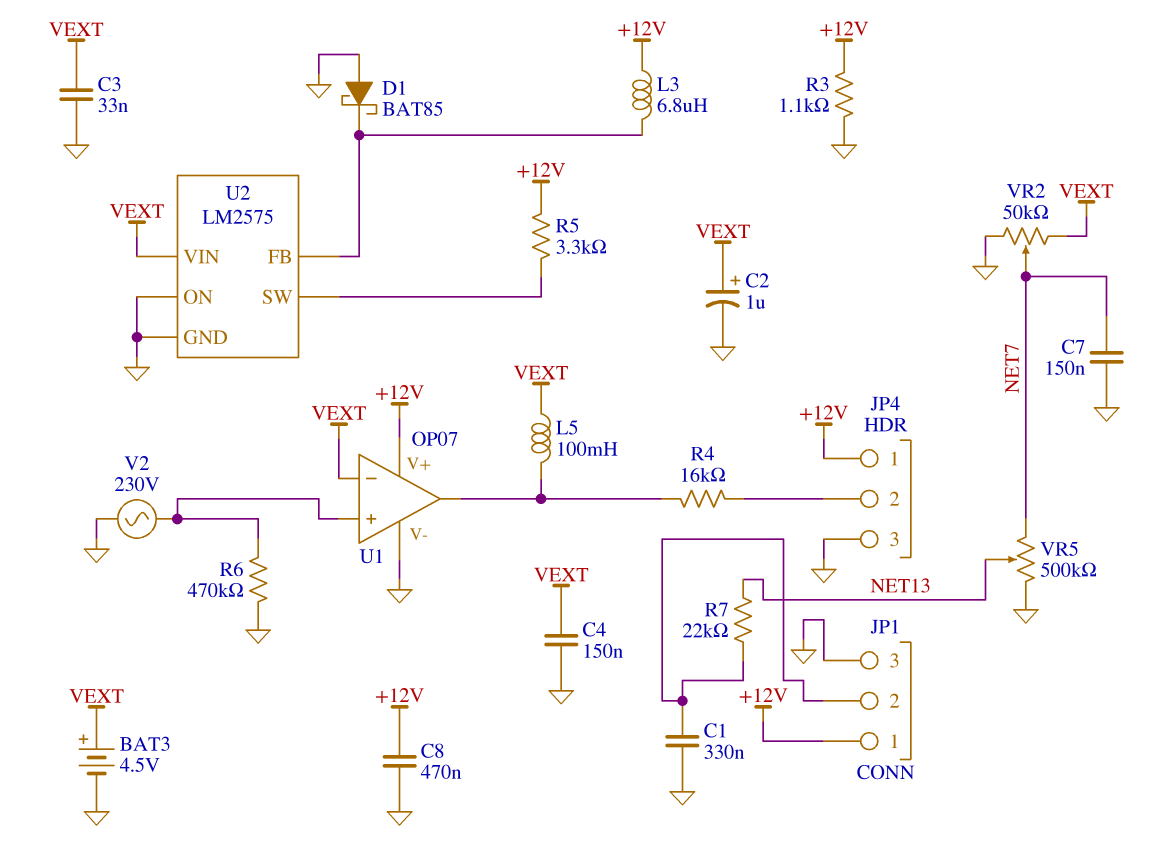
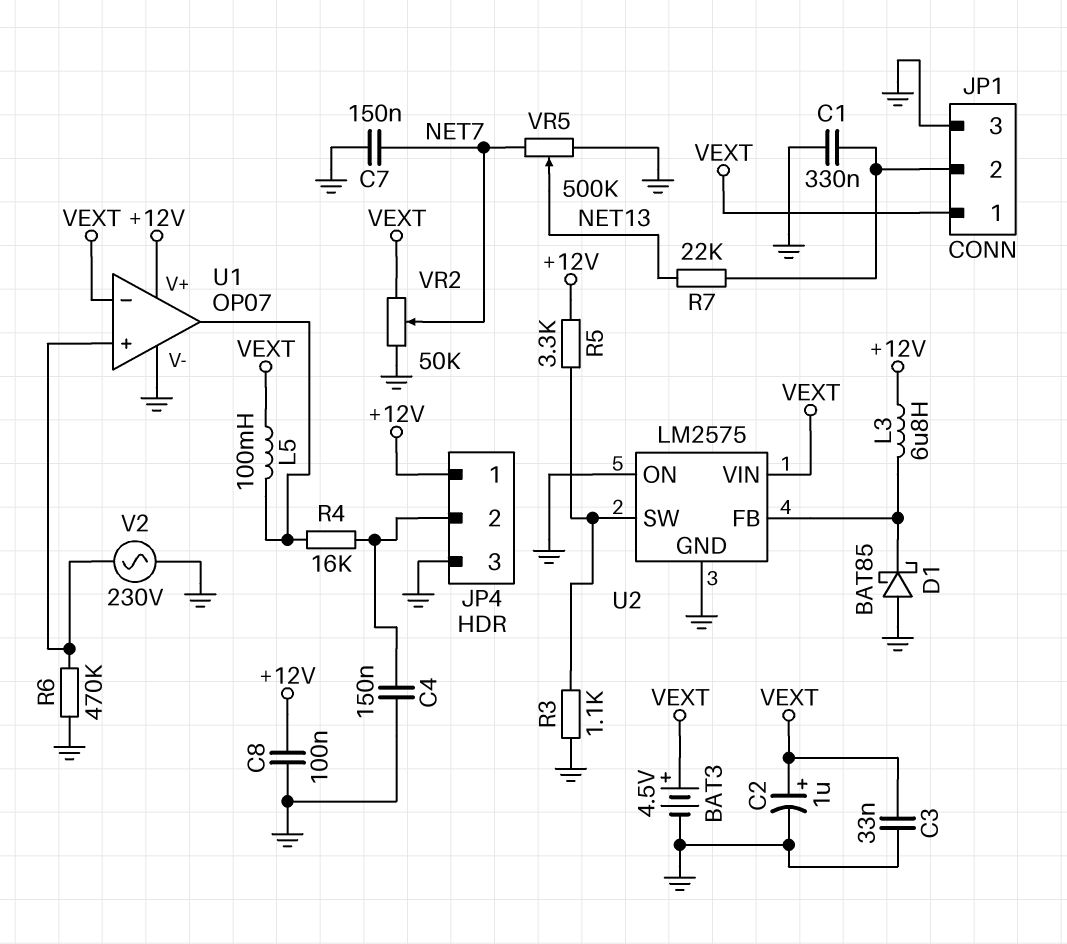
C4: 150nF (GND, VEXT) -> 150nF (GND, JP4/2)
C8: 470nF (+12V, GND) -> 100nF (+12V, GND)
JP1 pin 1: +12V -> VEXT
R3: 1.1k (+12V, GND) -> 1.1k (GND, U2/SW)

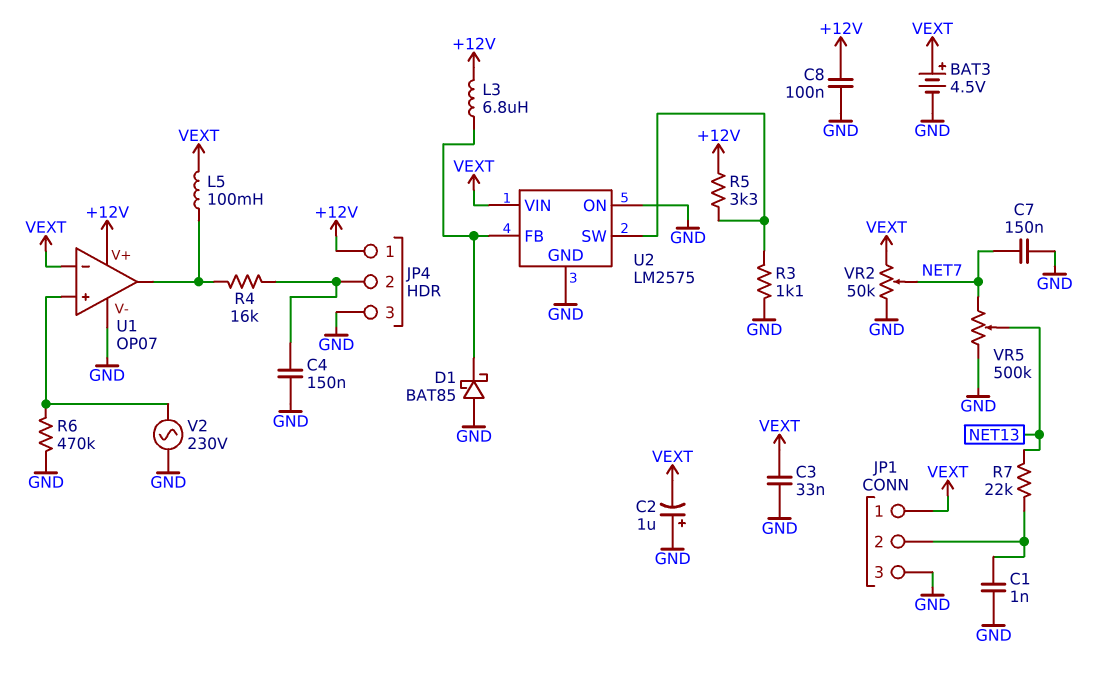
C1: 330nF (GND, JP1/2) -> 1nF (GND, JP1/2)
C2: 1uF (plus VEXT, minus GND) -> 1uF (plus GND, minus VEXT)

